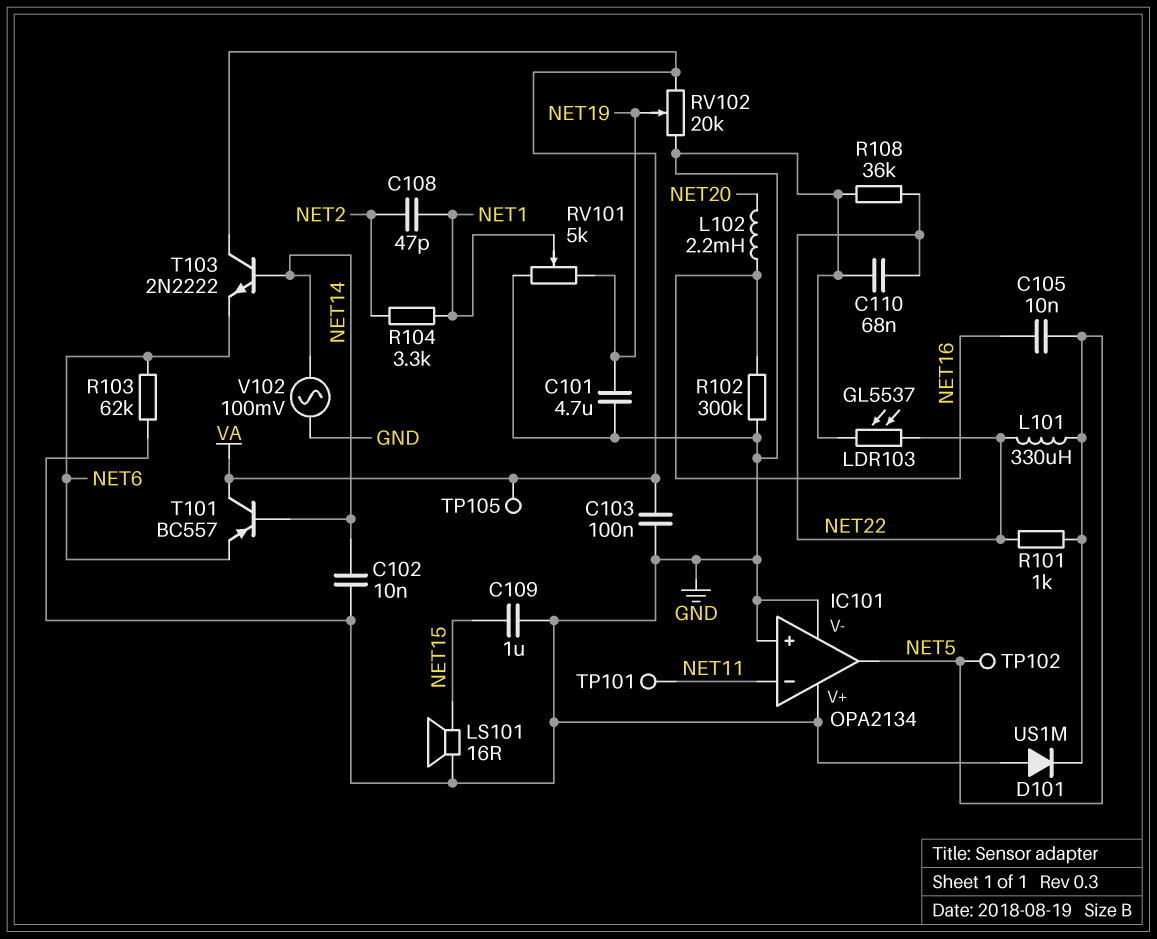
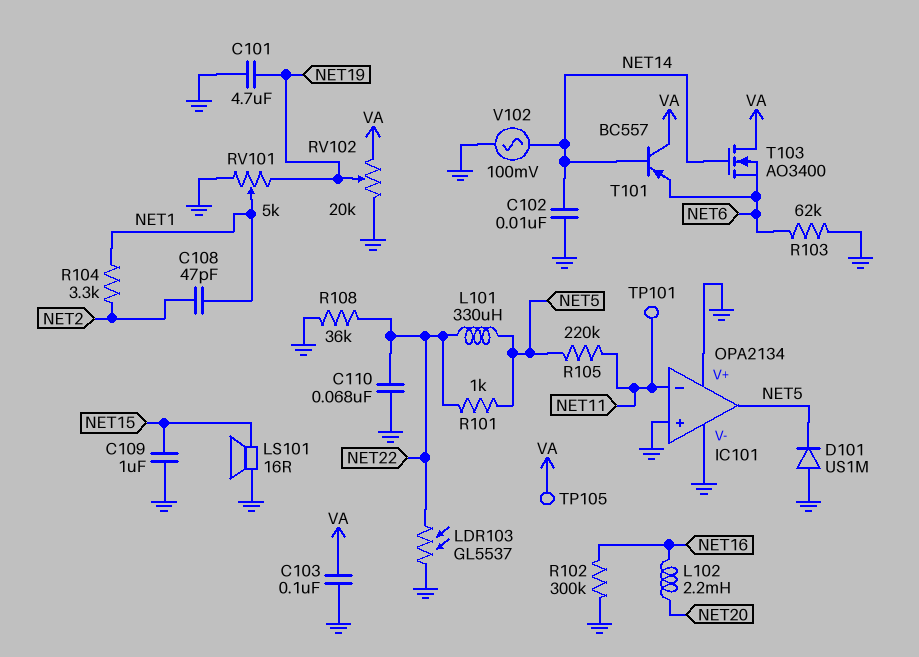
C105: 10nF (NET5, NET16) -> none
R105: none -> 220k (NET5, NET11)
T103: NPN 2N2222 (B NET14, C VA, E NET6) -> NMOS AO3400 (G NET14, D VA, S NET6)
TP102: test point (NET5) -> none

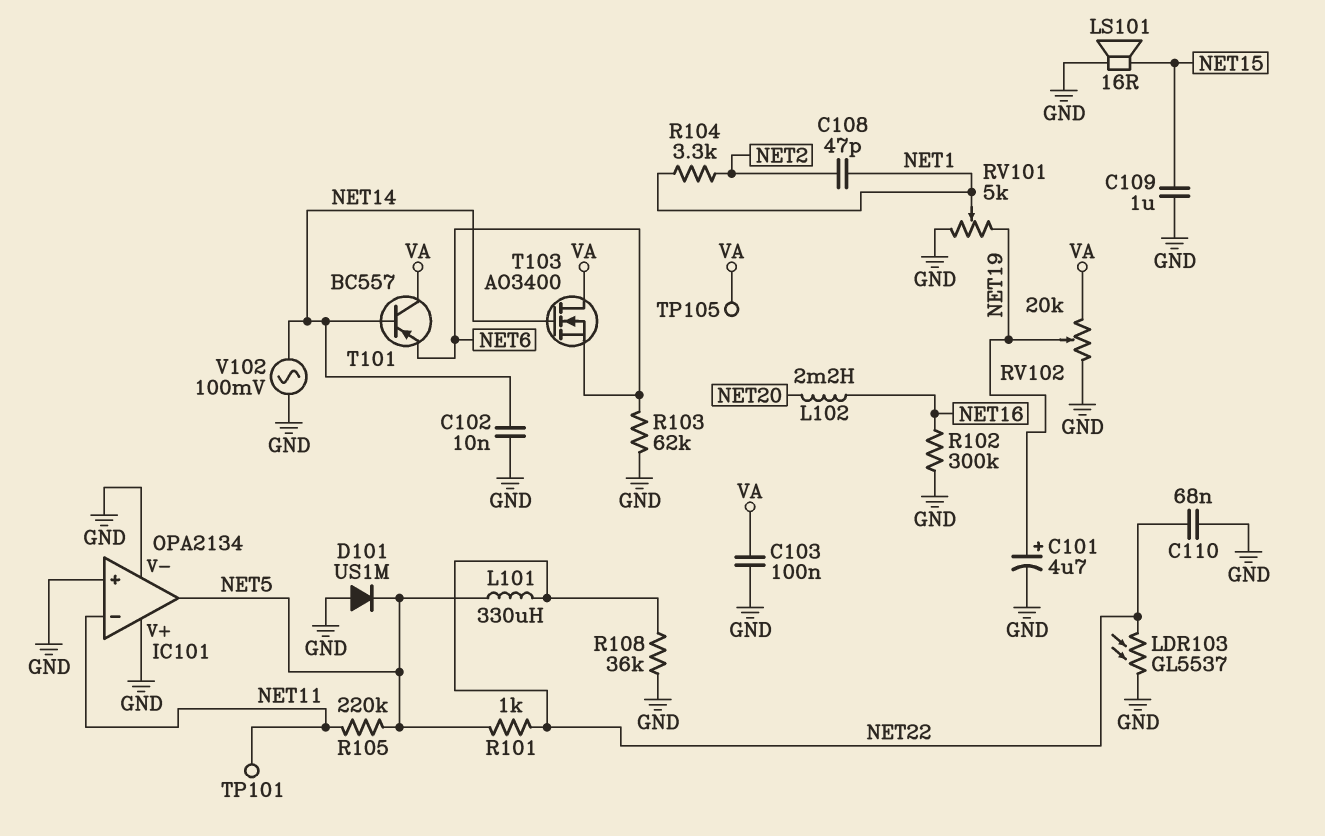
C101: 4.7uF (GND, NET19) -> 4.7uF (plus NET19, minus GND)

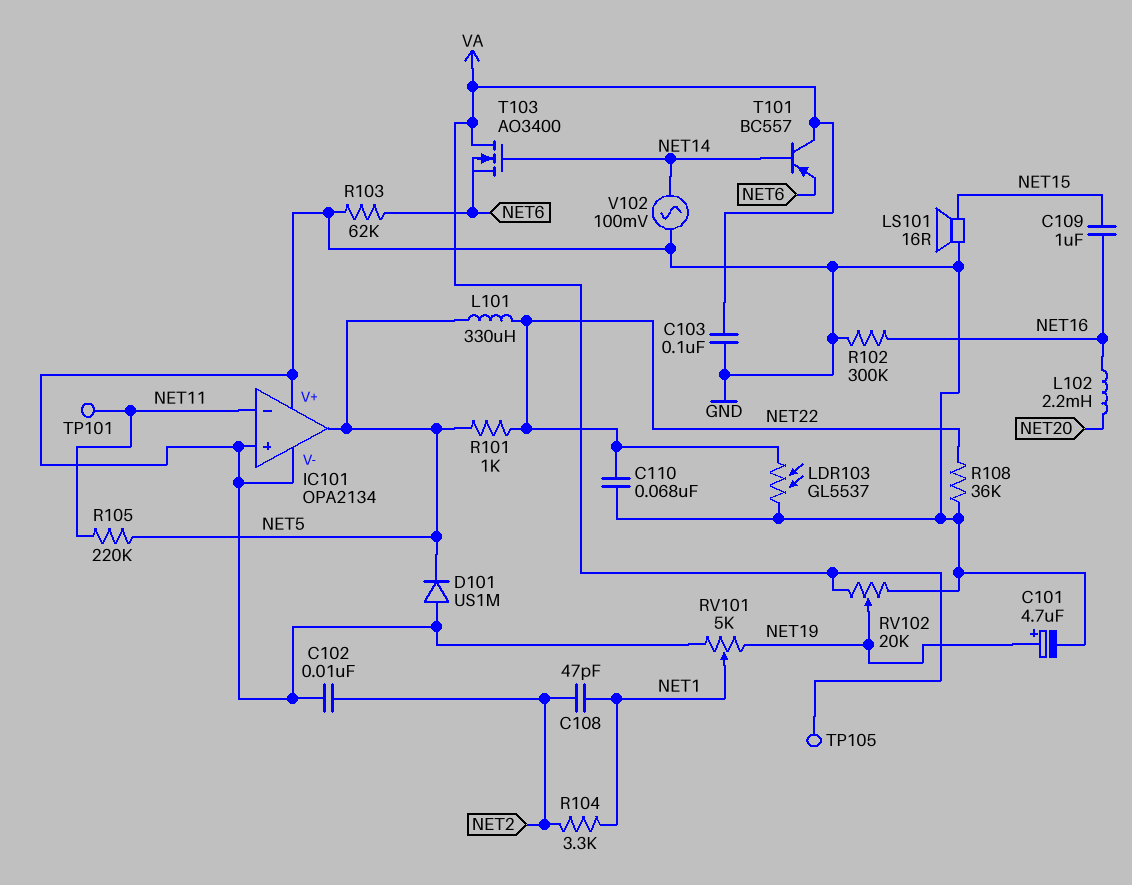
C102: 10nF (GND, NET14) -> 10nF (GND, NET2)
C109: 1uF (GND, NET15) -> 1uF (NET15, NET16)

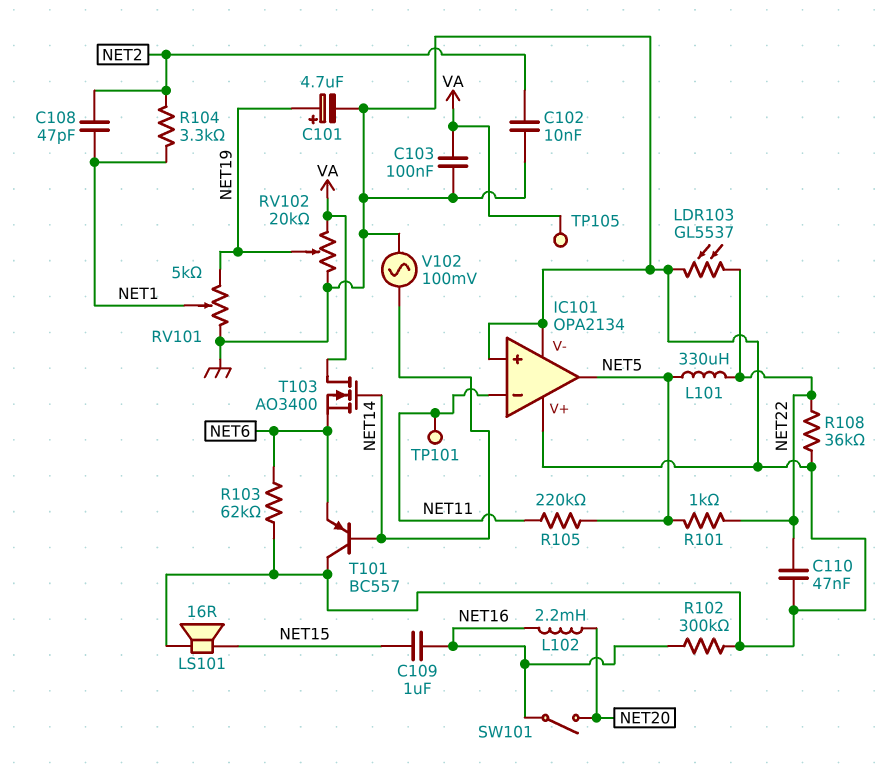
C110: 68nF (GND, NET22) -> 47nF (GND, NET22)
D101: diode US1M (A GND, K NET5) -> none
SW101: none -> switch (NET16, NET20)
T101: PNP BC557 (B NET14, C VA, E NET6) -> PNP BC557 (B NET14, C GND, E NET6)

